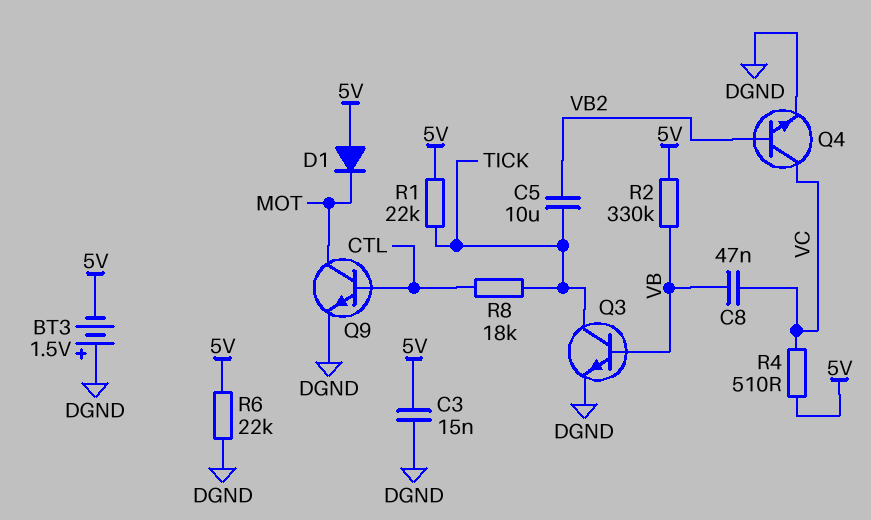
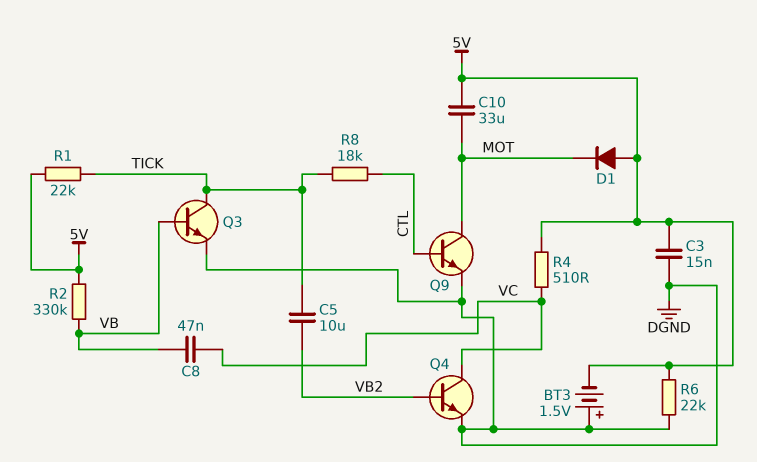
C10: none -> 33uF (5V, MOT)

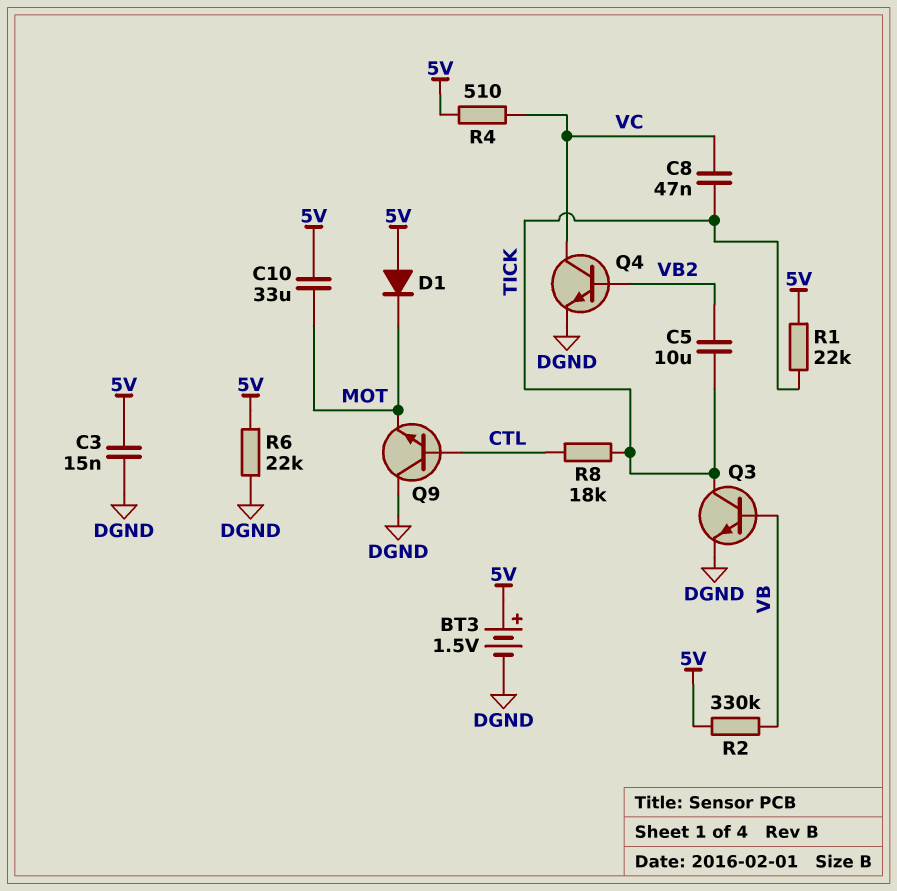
BT3: 1.5V (plus DGND, minus 5V) -> 1.5V (plus 5V, minus DGND)
C8: 47nF (VB, VC) -> 47nF (TICK, VC)
Q9: NPN (B CTL, C MOT, E DGND) -> NPN (B CTL, C DGND, E MOT)

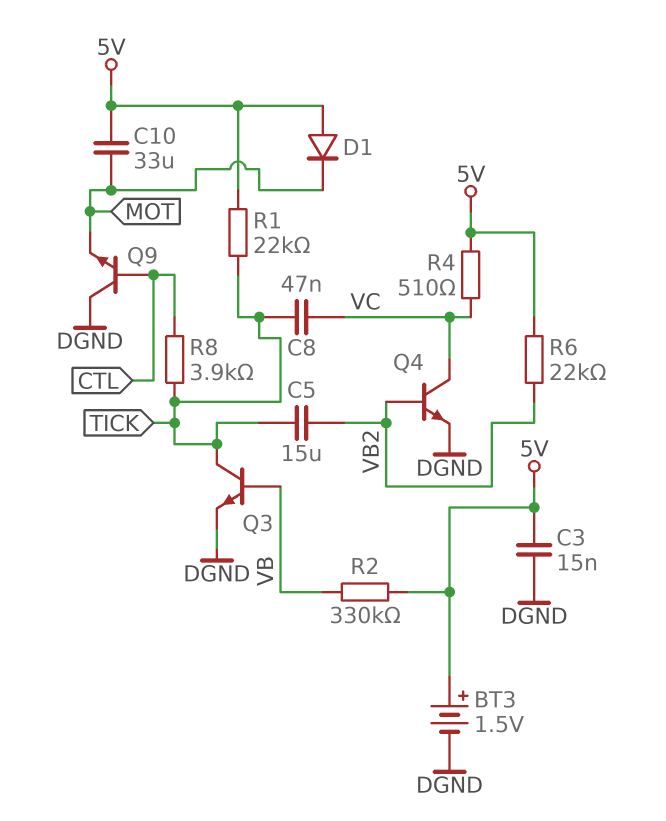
C5: 10uF (TICK, VB2) -> 15uF (TICK, VB2)
R6: 22k (5V, DGND) -> 22k (5V, VB2)
R8: 18k (CTL, TICK) -> 3.9k (CTL, TICK)

